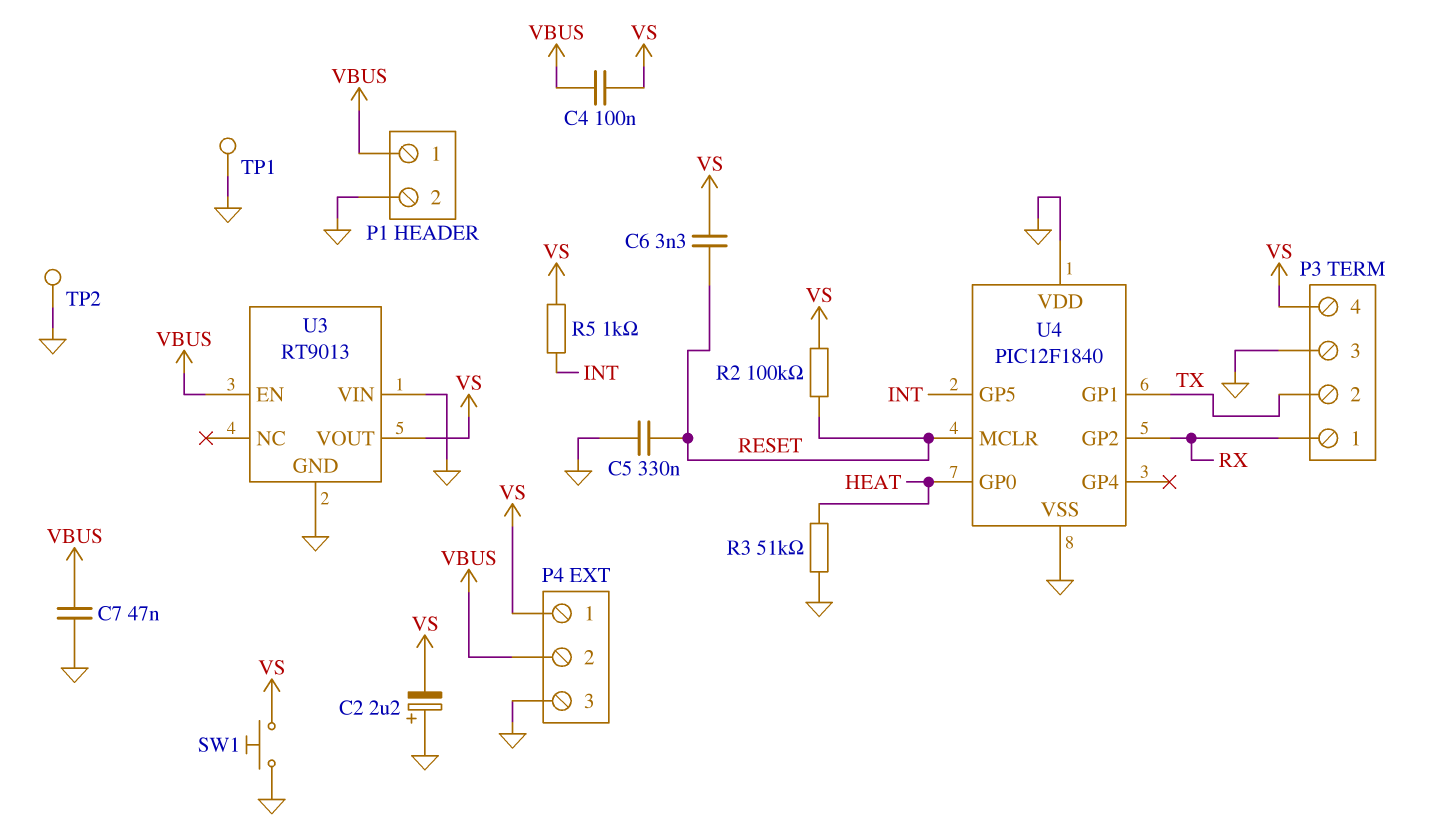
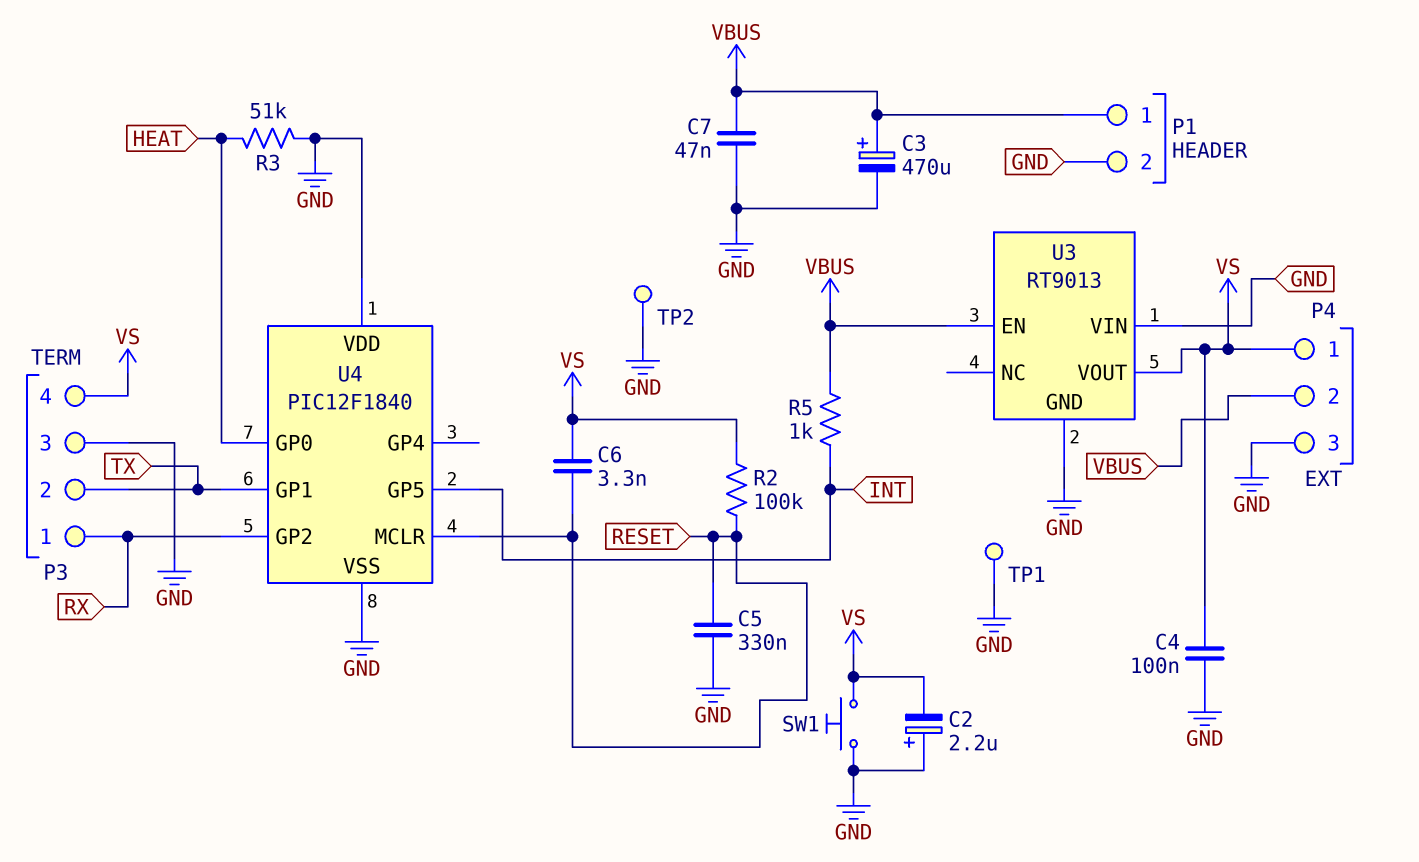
C3: none -> 470uF (plus VBUS, minus GND)
C4: 100nF (VBUS, VS) -> 100nF (GND, VS)
R5: 1k (INT, VS) -> 1k (INT, VBUS)

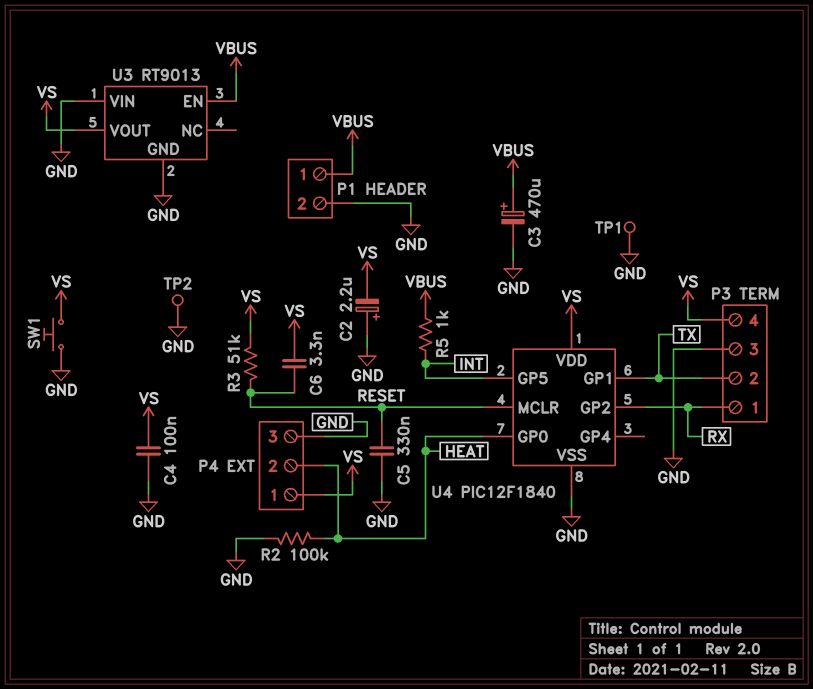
C7: 47nF (GND, VBUS) -> none
P4 pin 2: VBUS -> HEAT
R2: 100k (RESET, VS) -> 100k (GND, HEAT)
R3: 51k (GND, HEAT) -> 51k (RESET, VS)
U4 pin VDD: GND -> VS

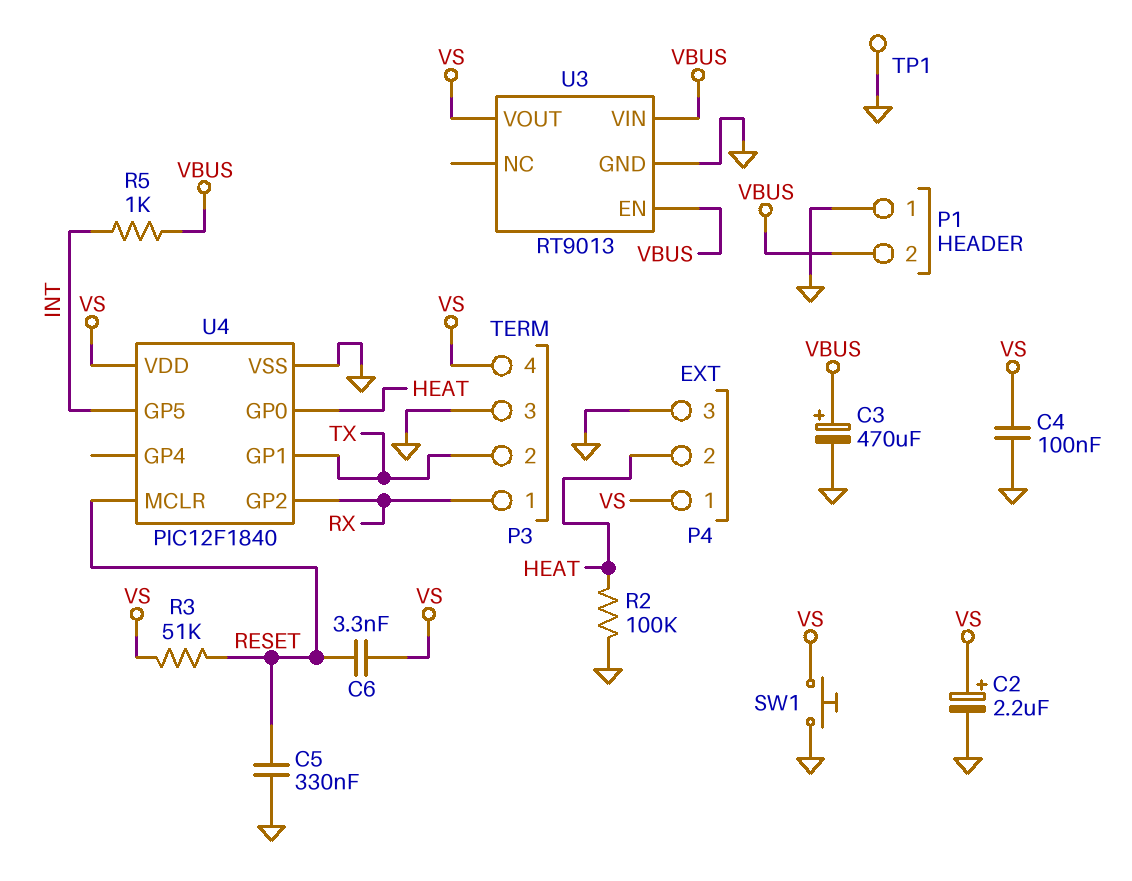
C2: 2.2uF (plus GND, minus VS) -> 2.2uF (plus VS, minus GND)
P1 pin 1: VBUS -> GND
P1 pin 2: GND -> VBUS
TP2: test point (GND) -> none
U3 pin VIN: GND -> VBUS

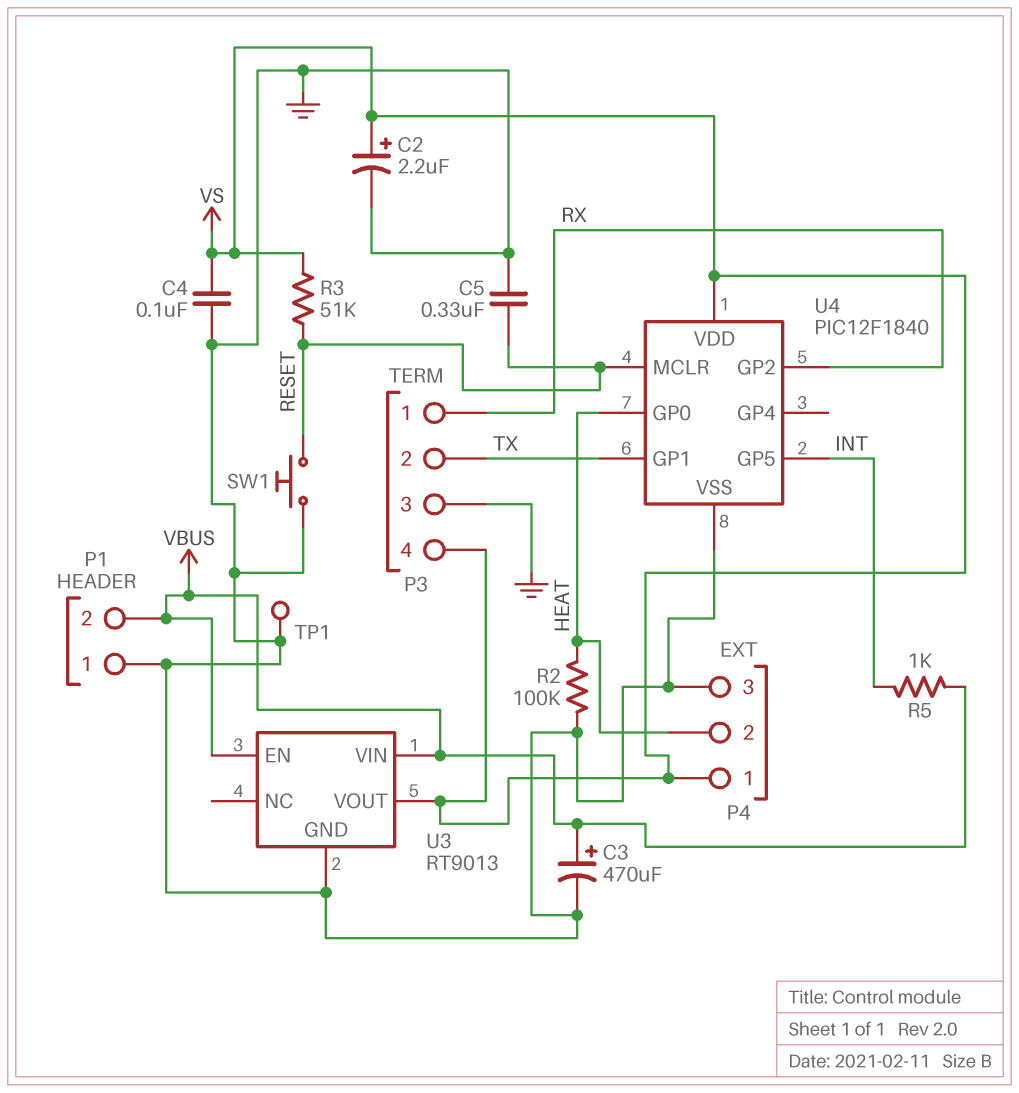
C6: 3.3nF (RESET, VS) -> none
SW1: button (GND, VS) -> button (GND, RESET)

